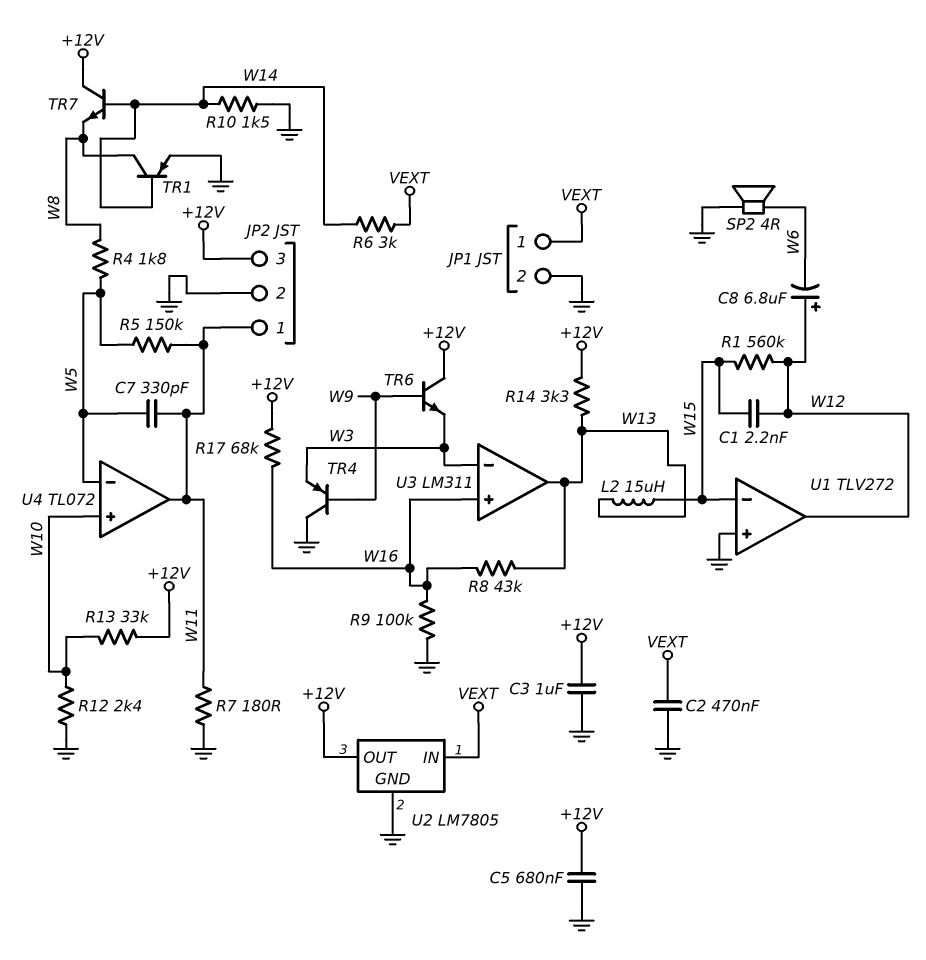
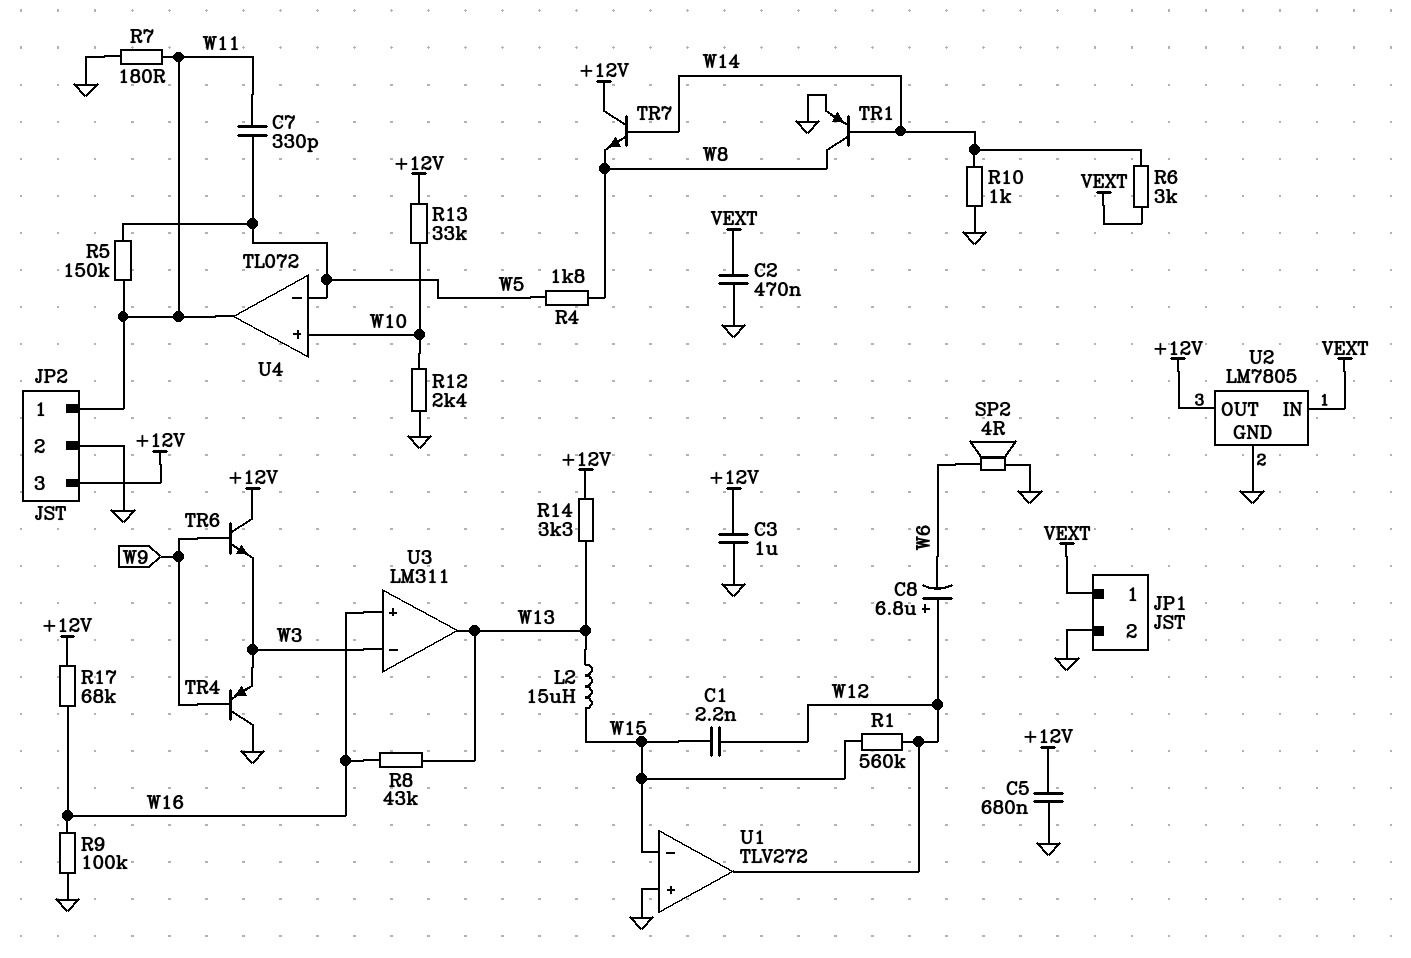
R10: 1.5k (GND, W14) -> 1k (GND, W14)

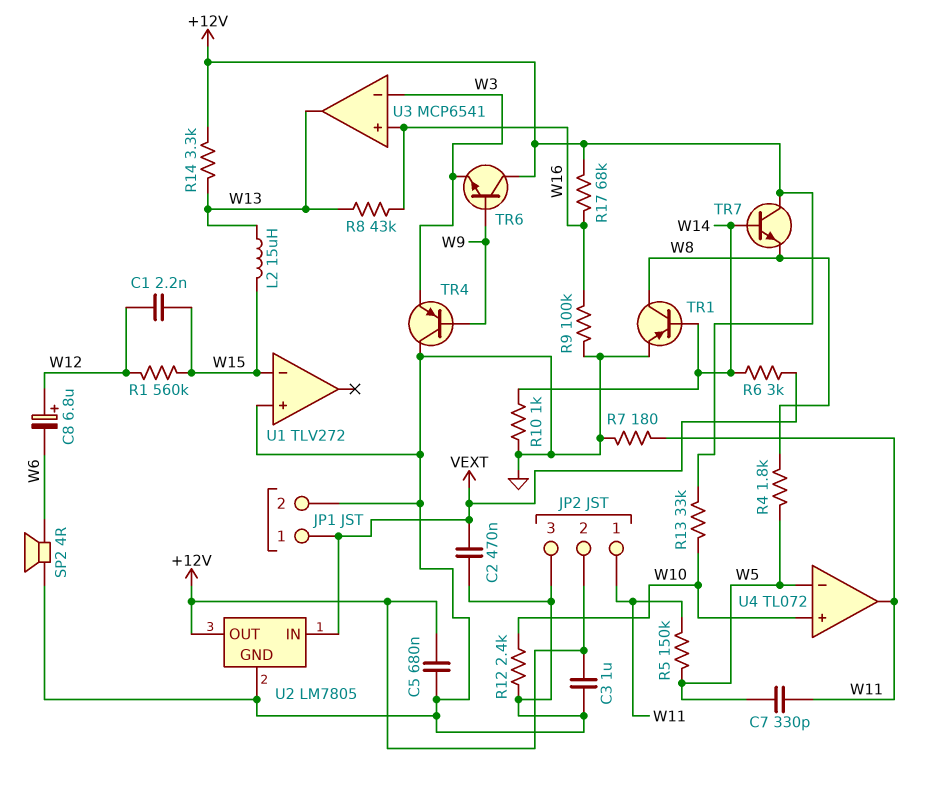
JP2 pin 2: GND -> +12V
JP2 pin 3: +12V -> GND
U1 pin out: W12 -> none
U3: LM311 -> MCP6541

